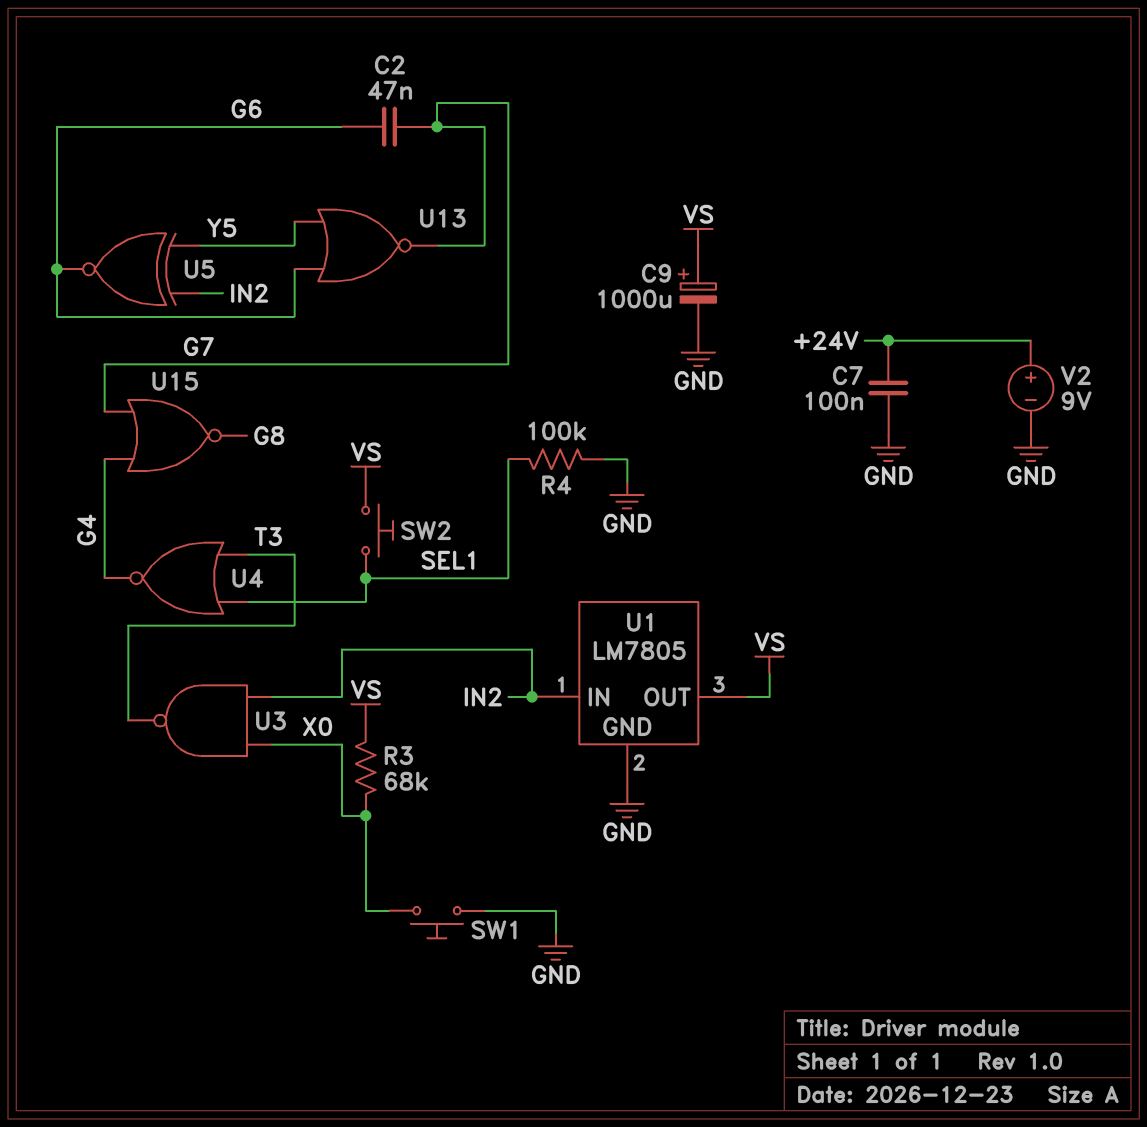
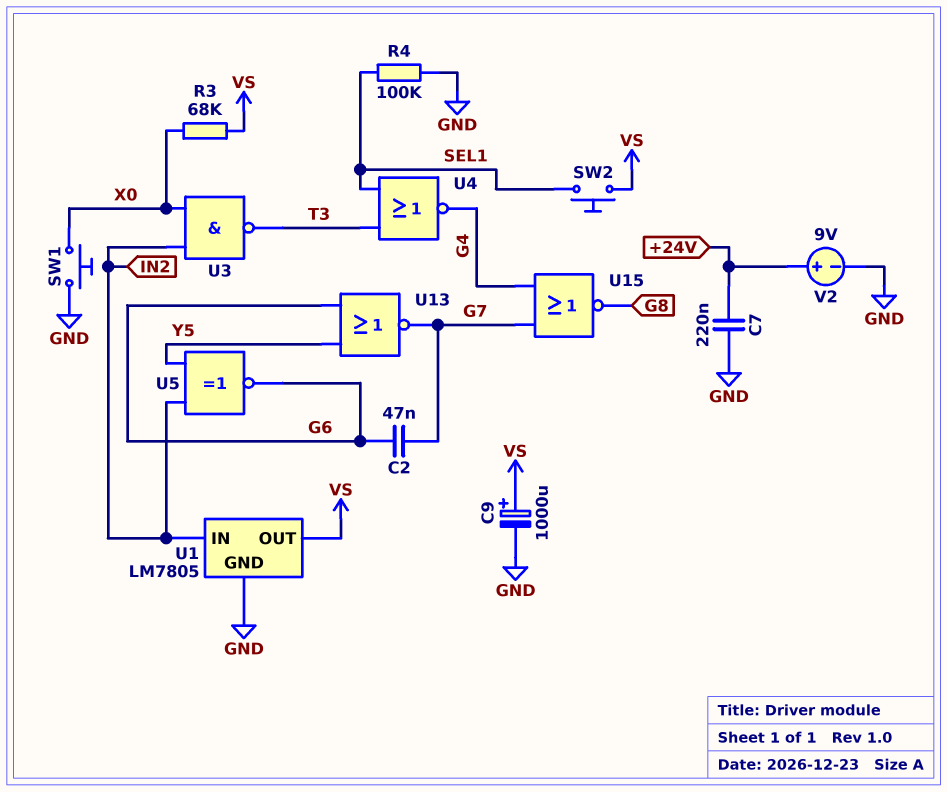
C7: 100nF (+24V, GND) -> 220nF (+24V, GND)

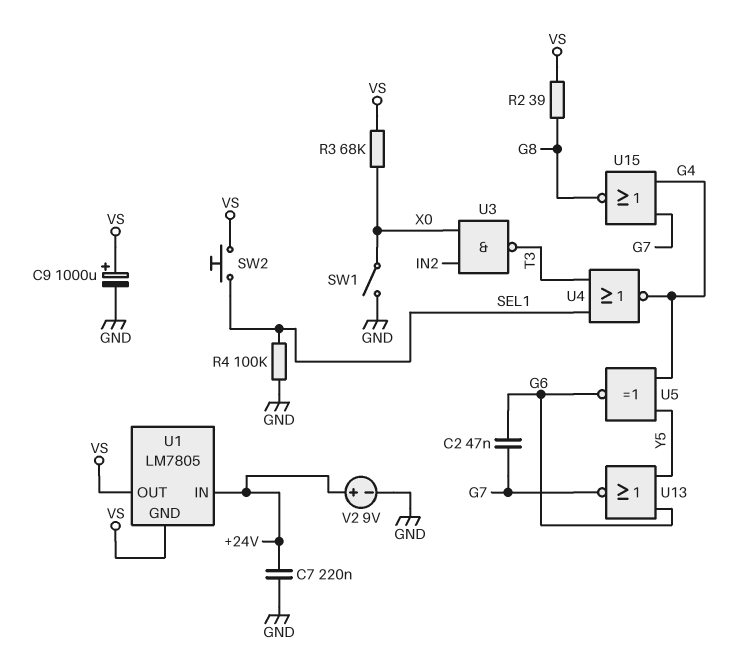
R2: none -> 39 (G8, VS)
SW1: button (GND, X0) -> switch (GND, X0)
U1 pin GND: GND -> VS
U1 pin IN: IN2 -> +24V
U5: XNOR (in IN2, in Y5, out G6) -> XNOR (in G4, in Y5, out G6)

